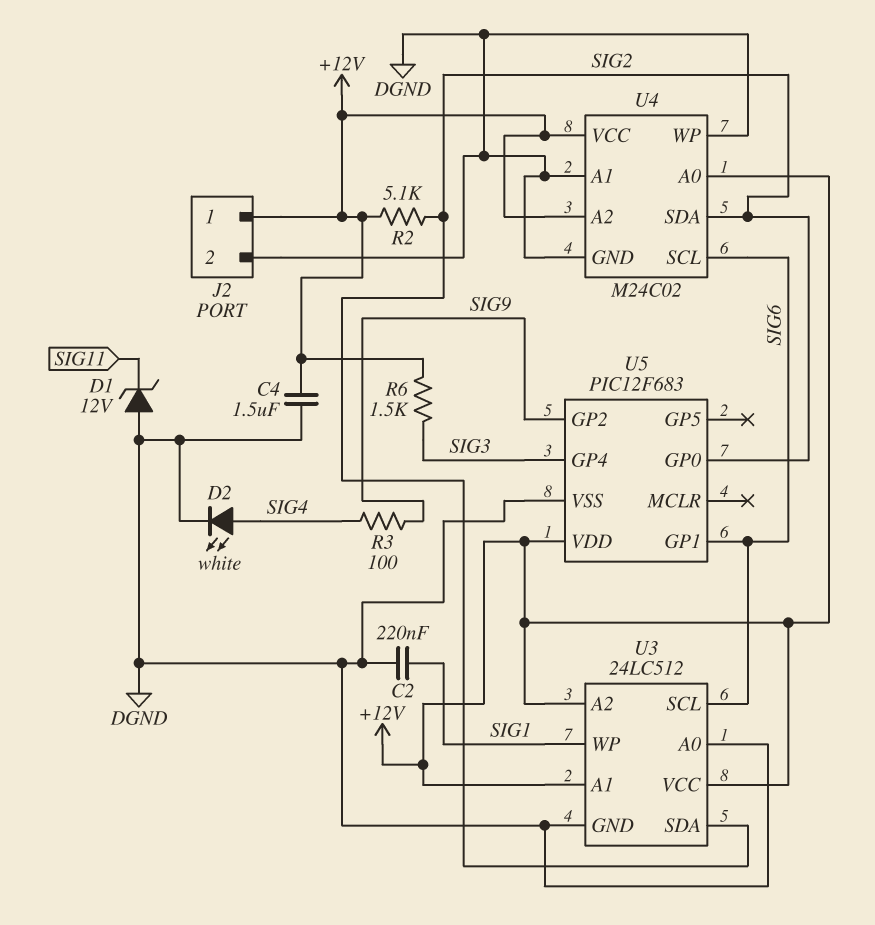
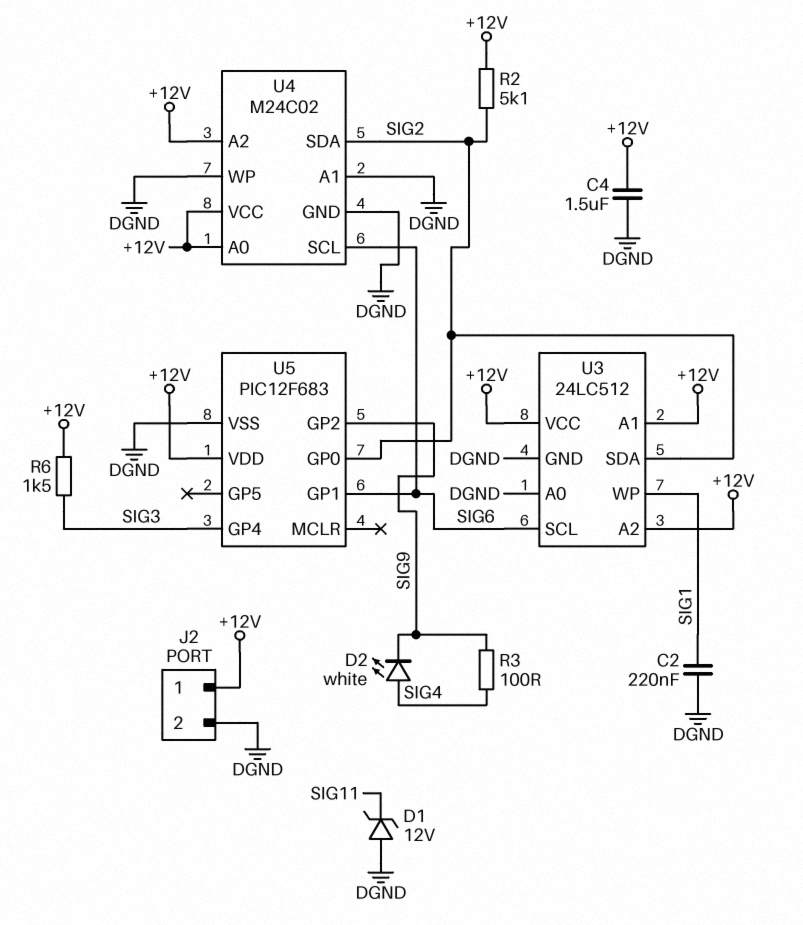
D2: LED white (A SIG4, K DGND) -> LED white (A SIG4, K SIG9)

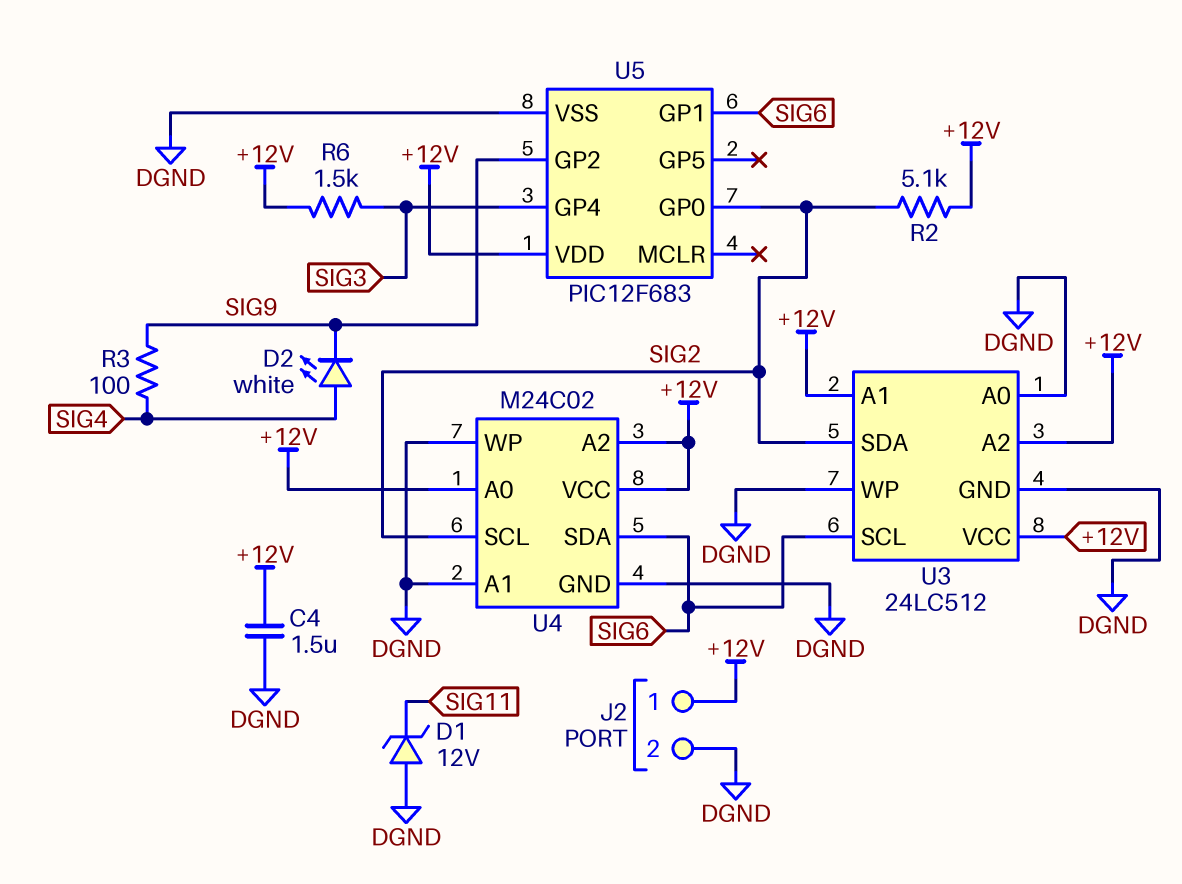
C2: 220nF (DGND, SIG1) -> none
U3 pin WP: SIG1 -> DGND
U4 pin SCL: SIG6 -> SIG2
U4 pin SDA: SIG2 -> SIG6

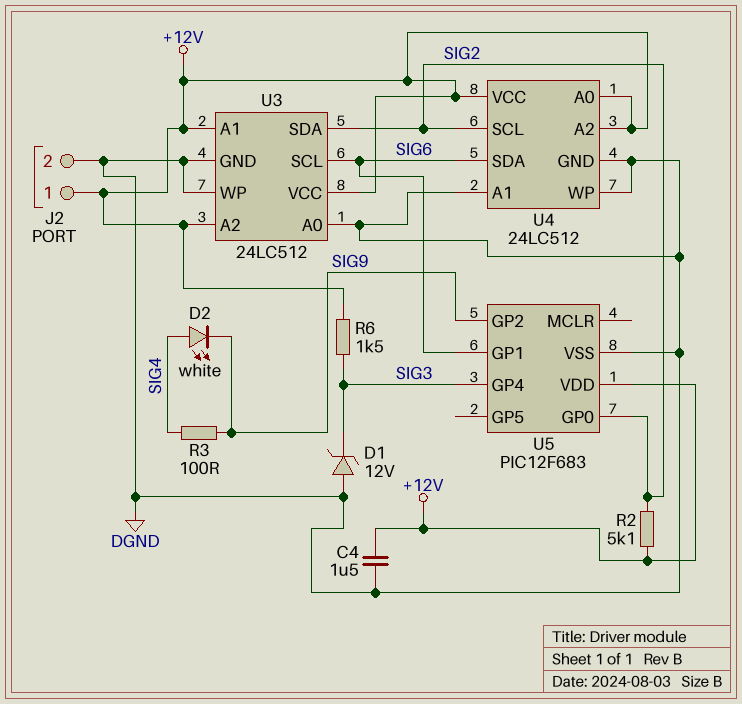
D1: zener 12V (A DGND, K SIG11) -> zener 12V (A DGND, K SIG3)
U4: M24C02 -> 24LC512

